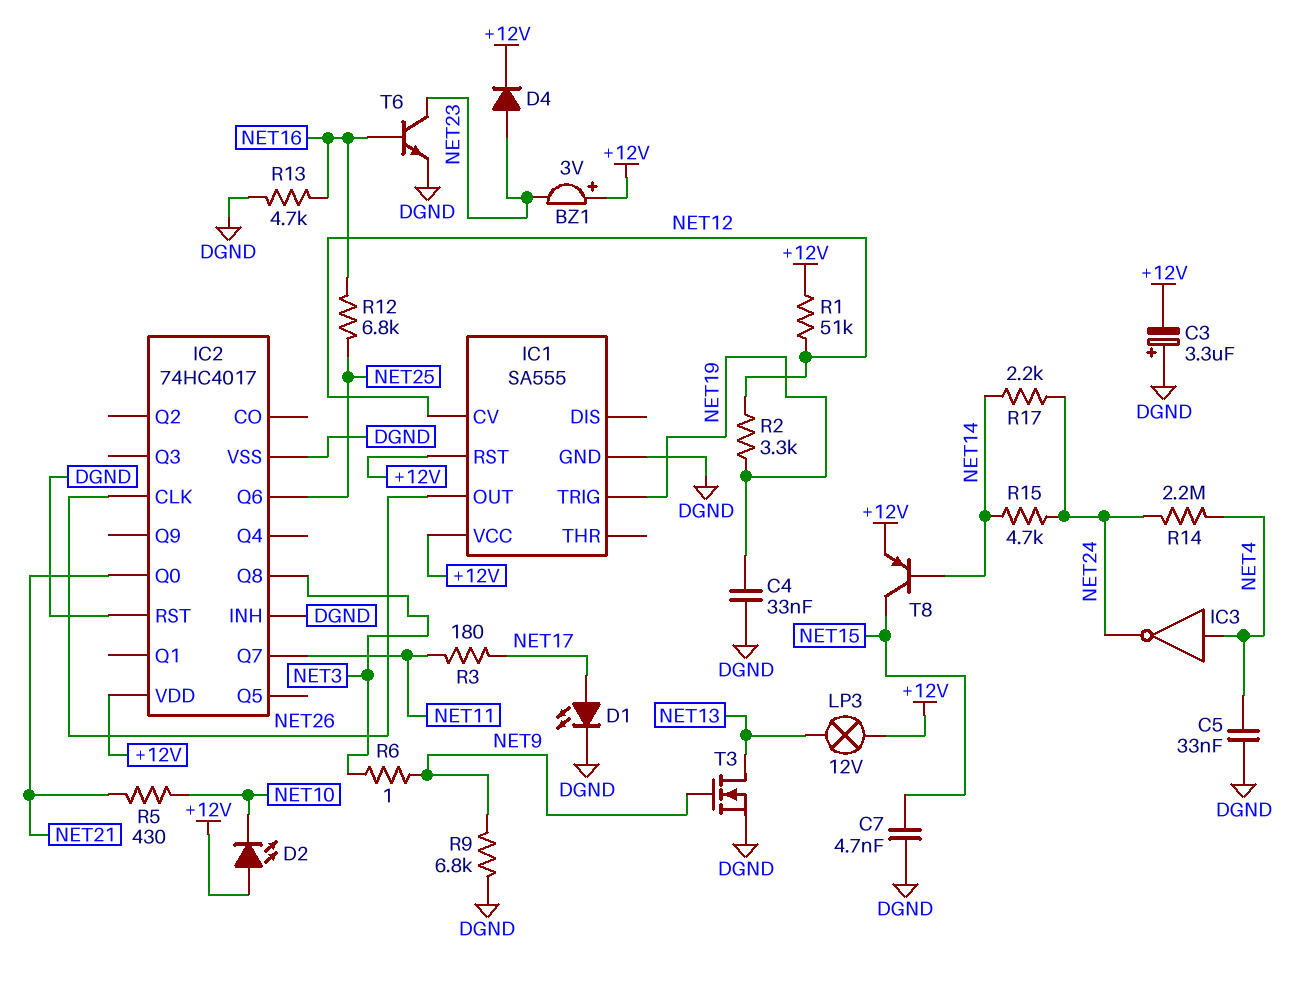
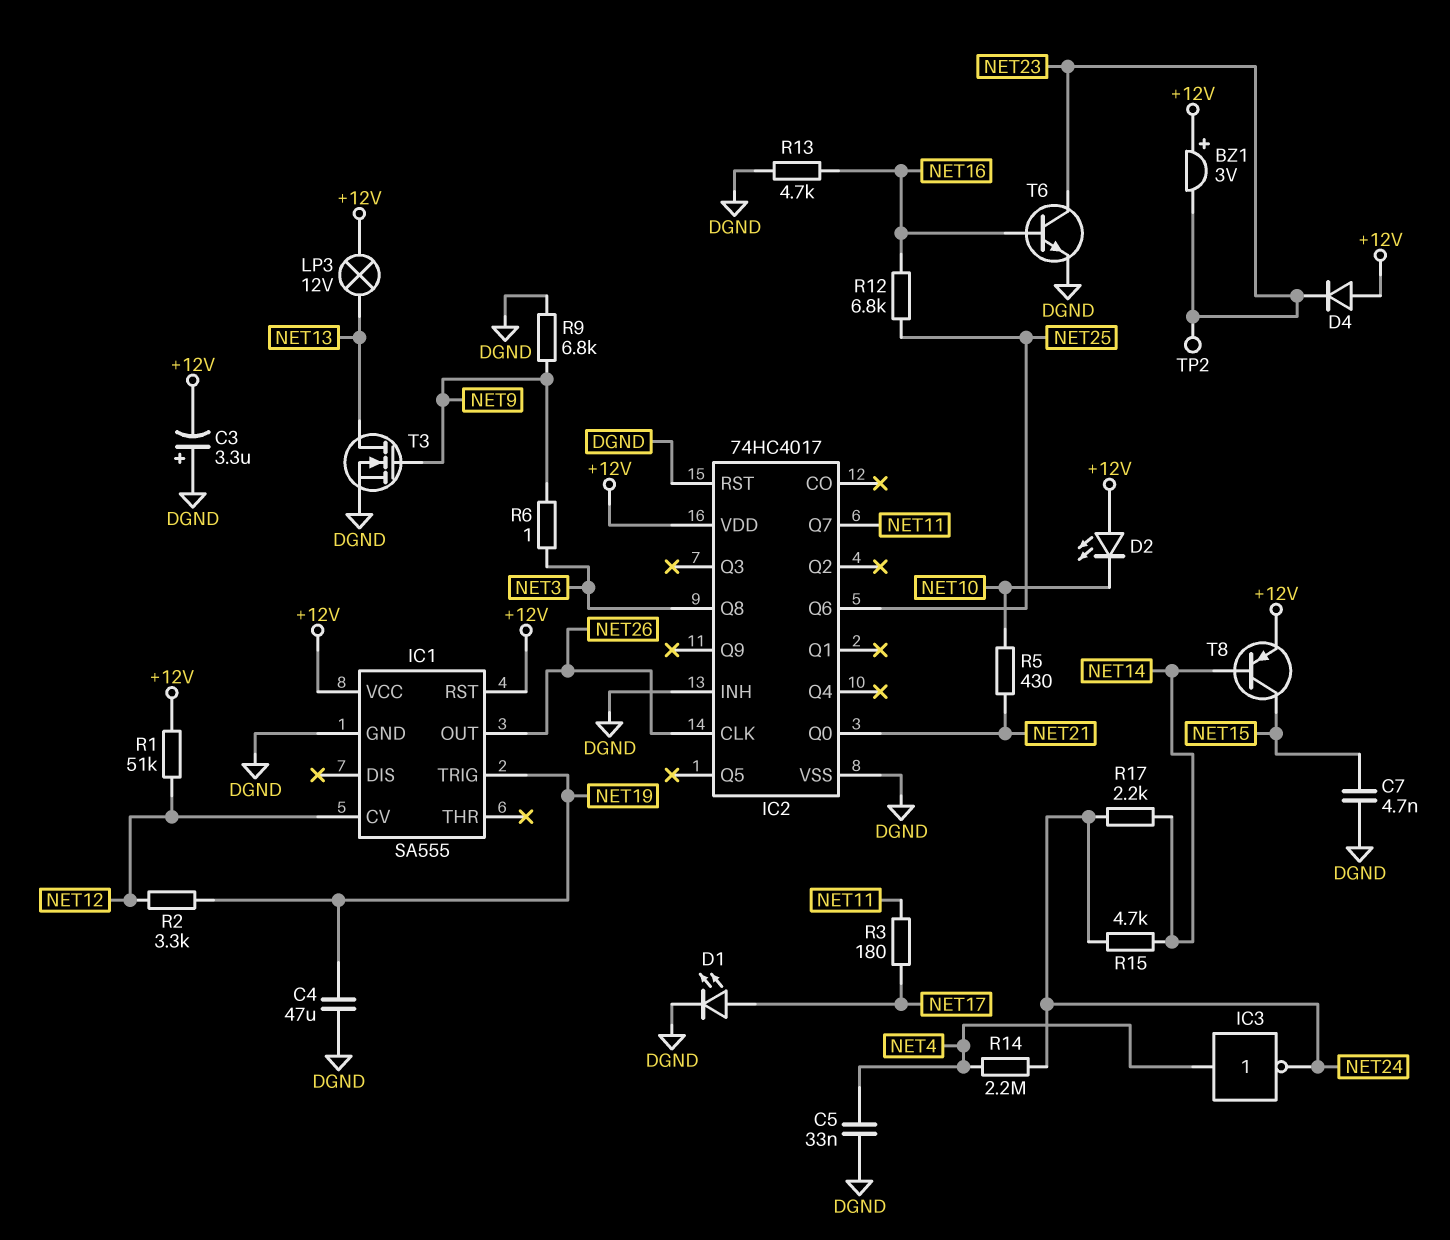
C4: 33nF (DGND, NET19) -> 47uF (DGND, NET19)
D4: diode (A NET23, K +12V) -> diode (A +12V, K NET23)
TP2: none -> test point (NET23)

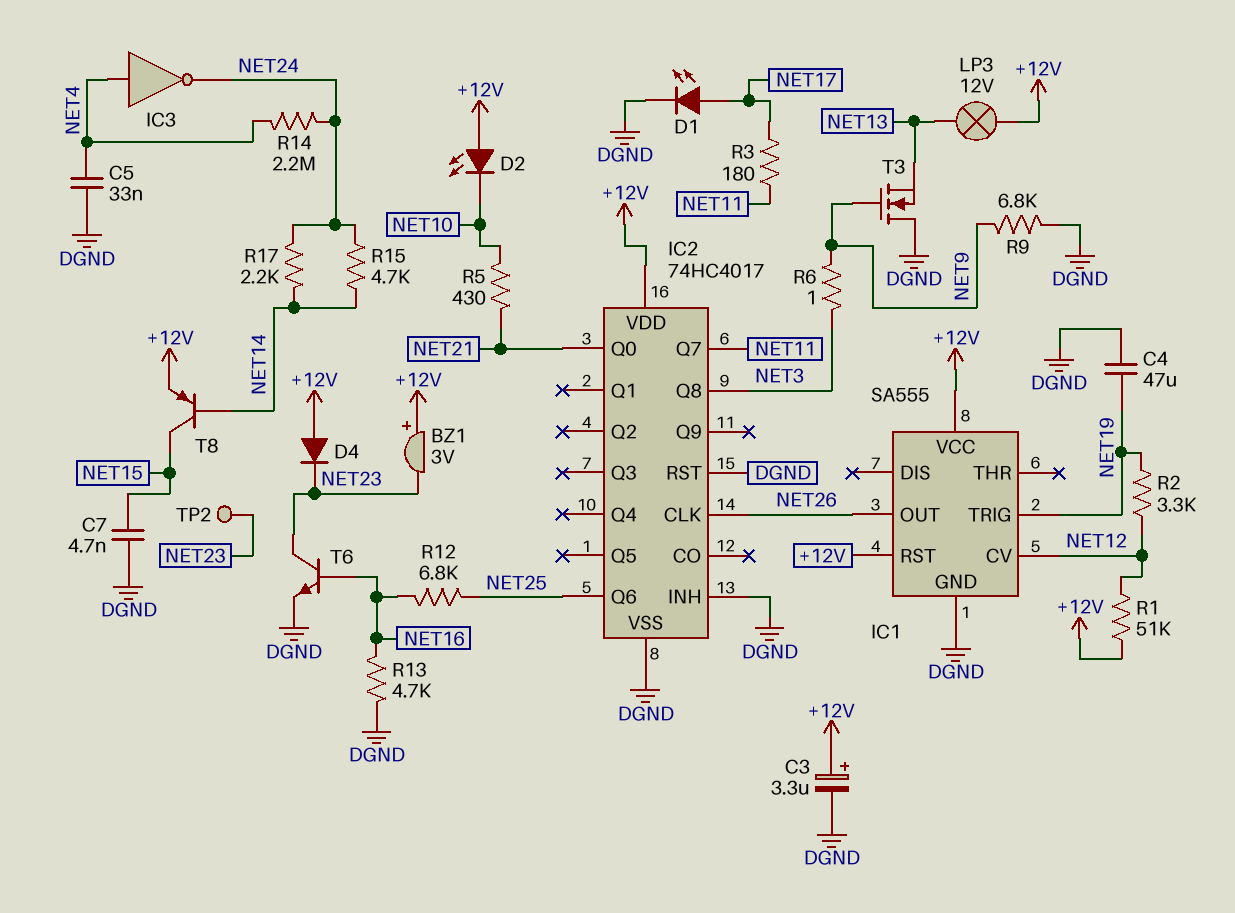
C3: 3.3uF (plus DGND, minus +12V) -> 3.3uF (plus +12V, minus DGND)
T3: NMOS (G NET9, D NET13, S DGND) -> NMOS (G NET9, D DGND, S NET13)

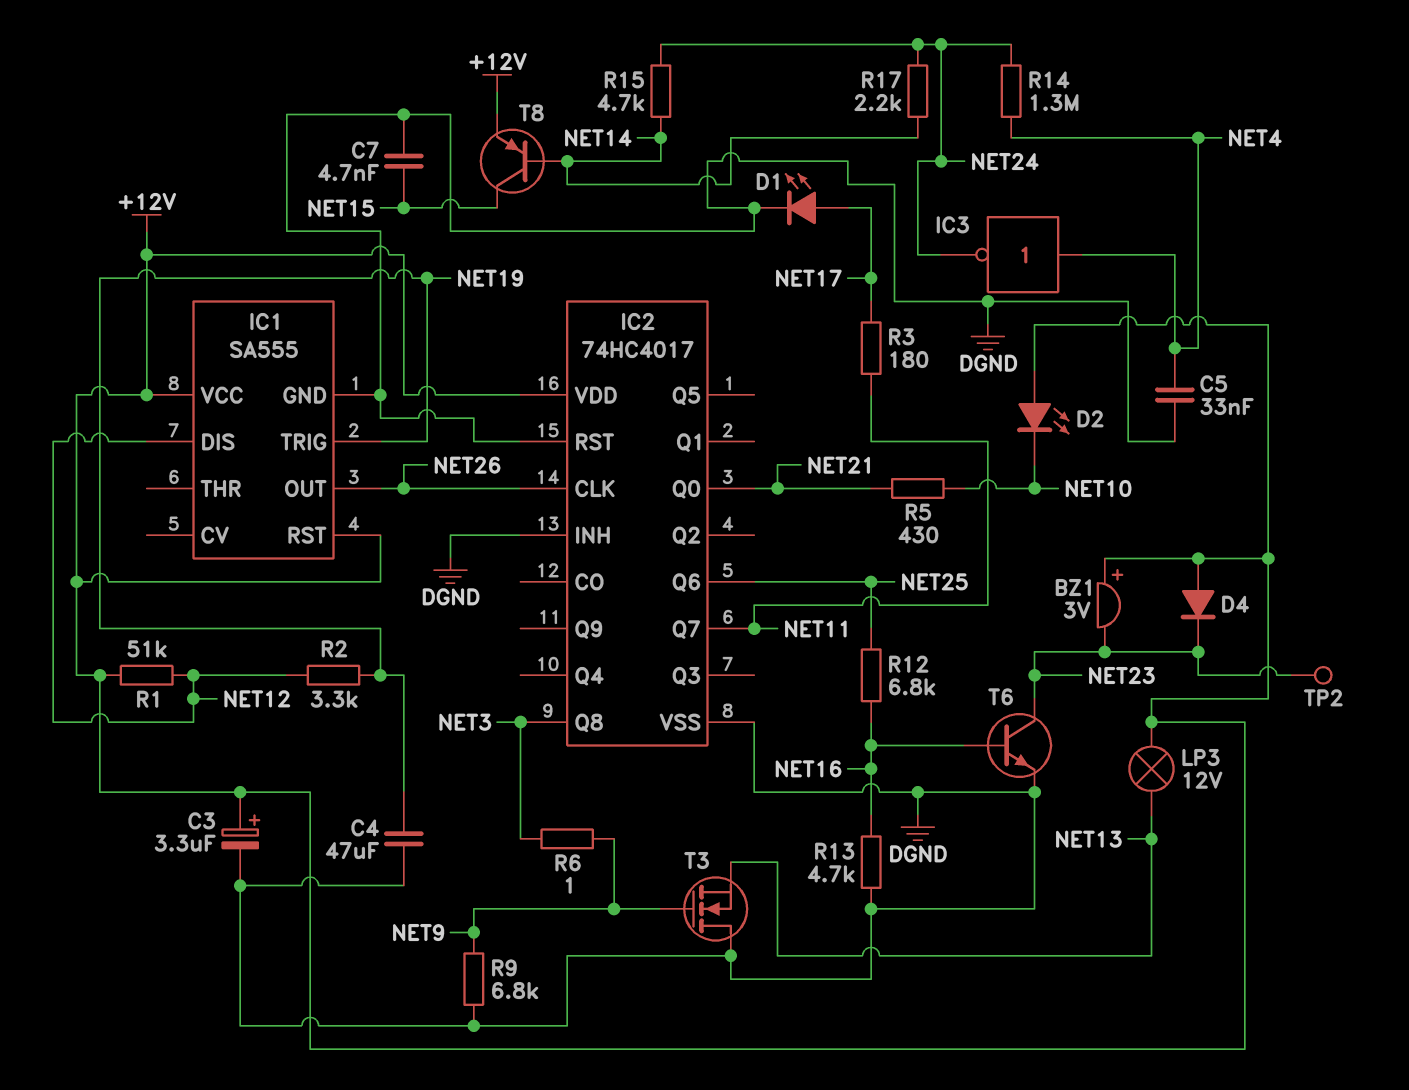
IC1 pin CV: NET12 -> none
IC1 pin DIS: none -> NET12
R14: 2.2M (NET4, NET24) -> 1.3M (NET4, NET24)

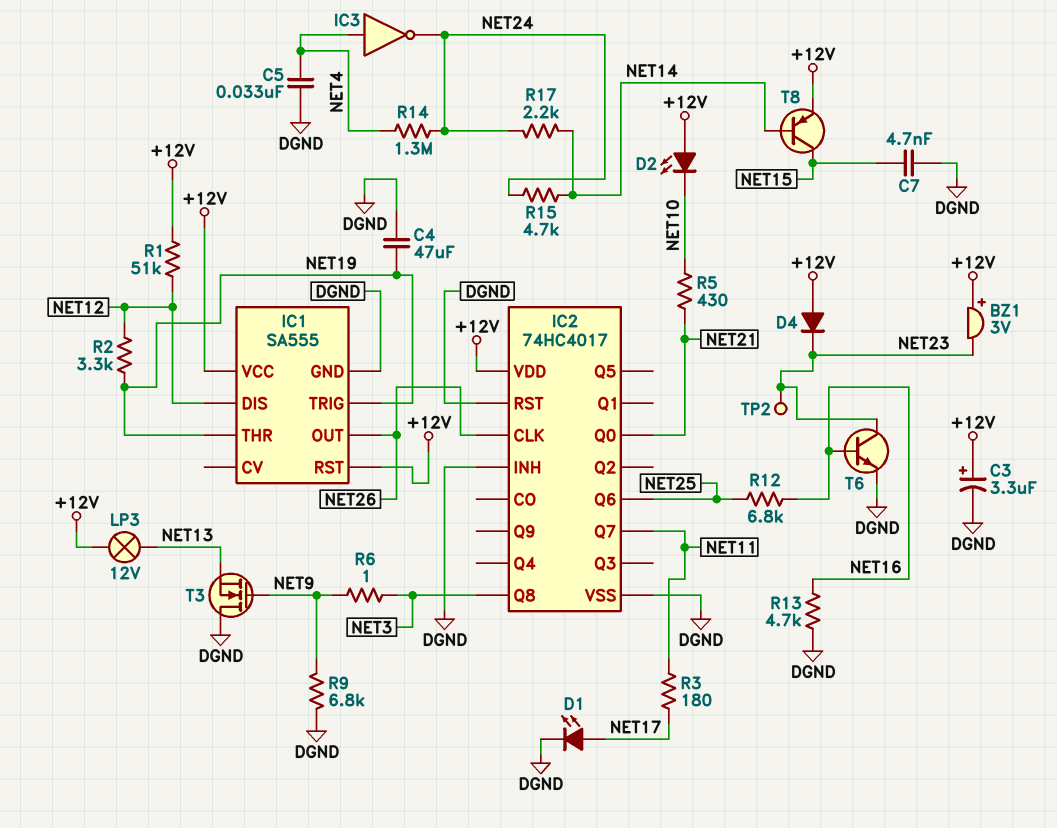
IC1 pin THR: none -> NET19

